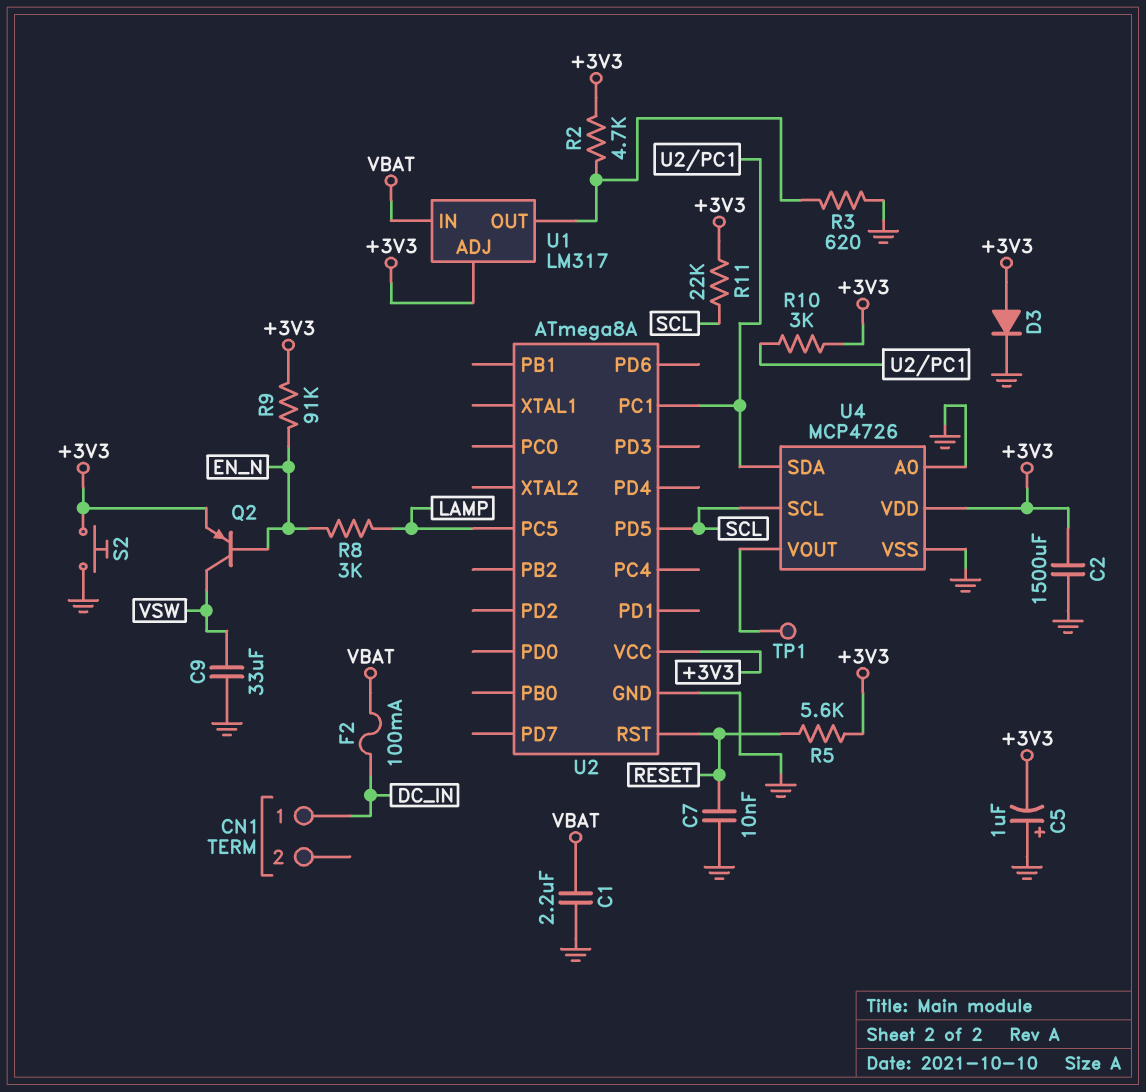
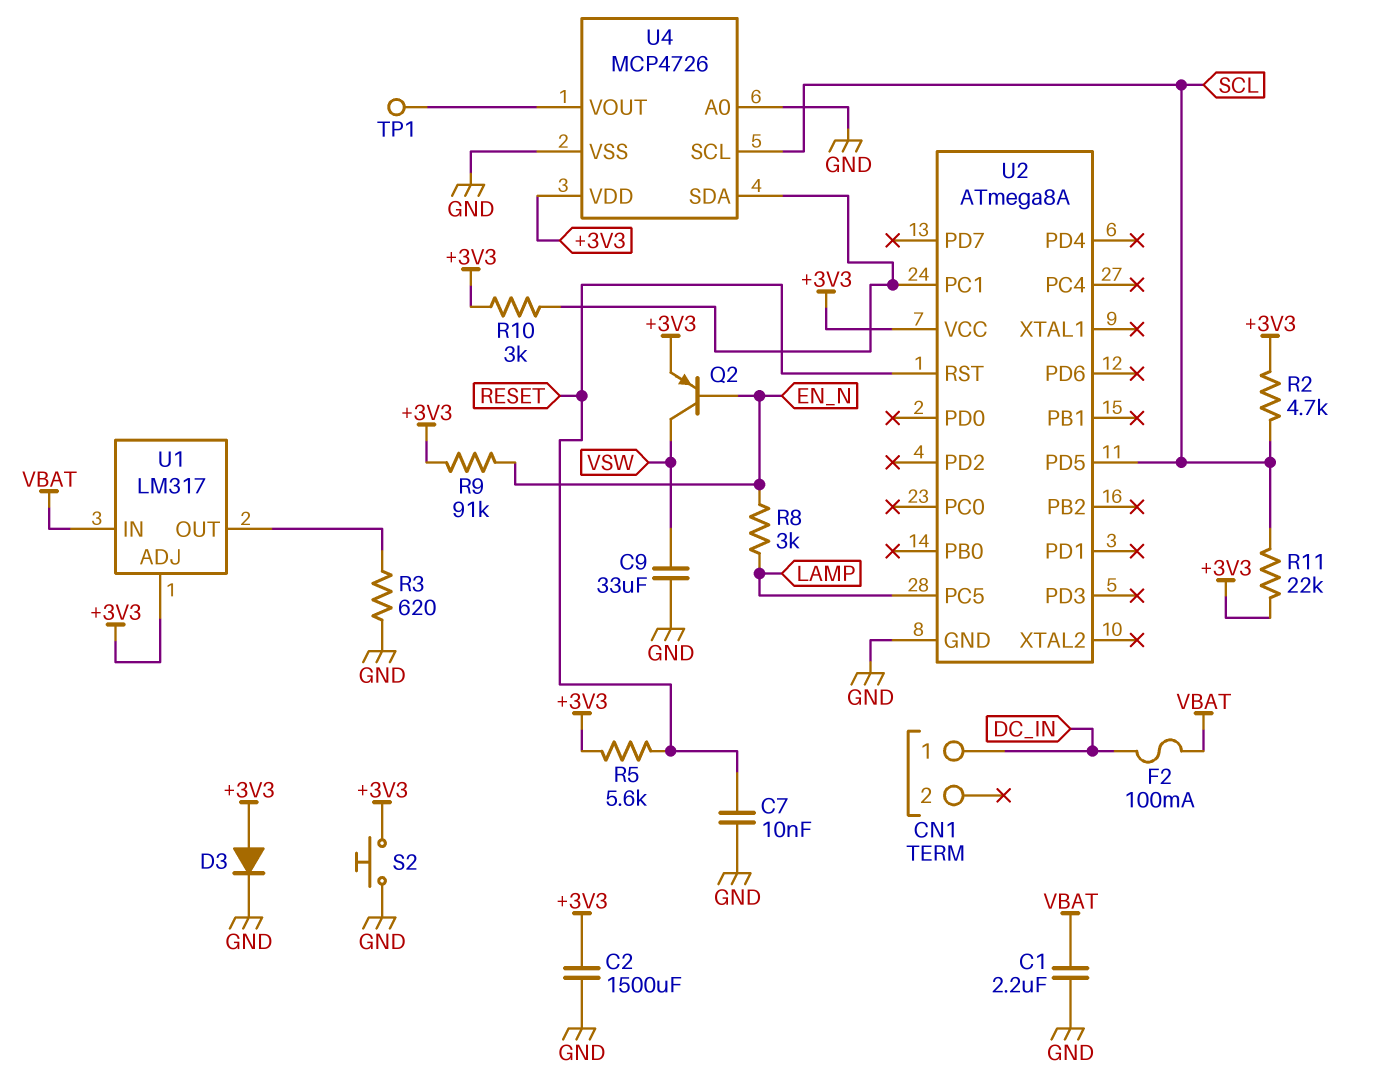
C5: 1uF (plus GND, minus +3V3) -> none
R2: 4.7k (+3V3, U1/OUT) -> 4.7k (+3V3, SCL)

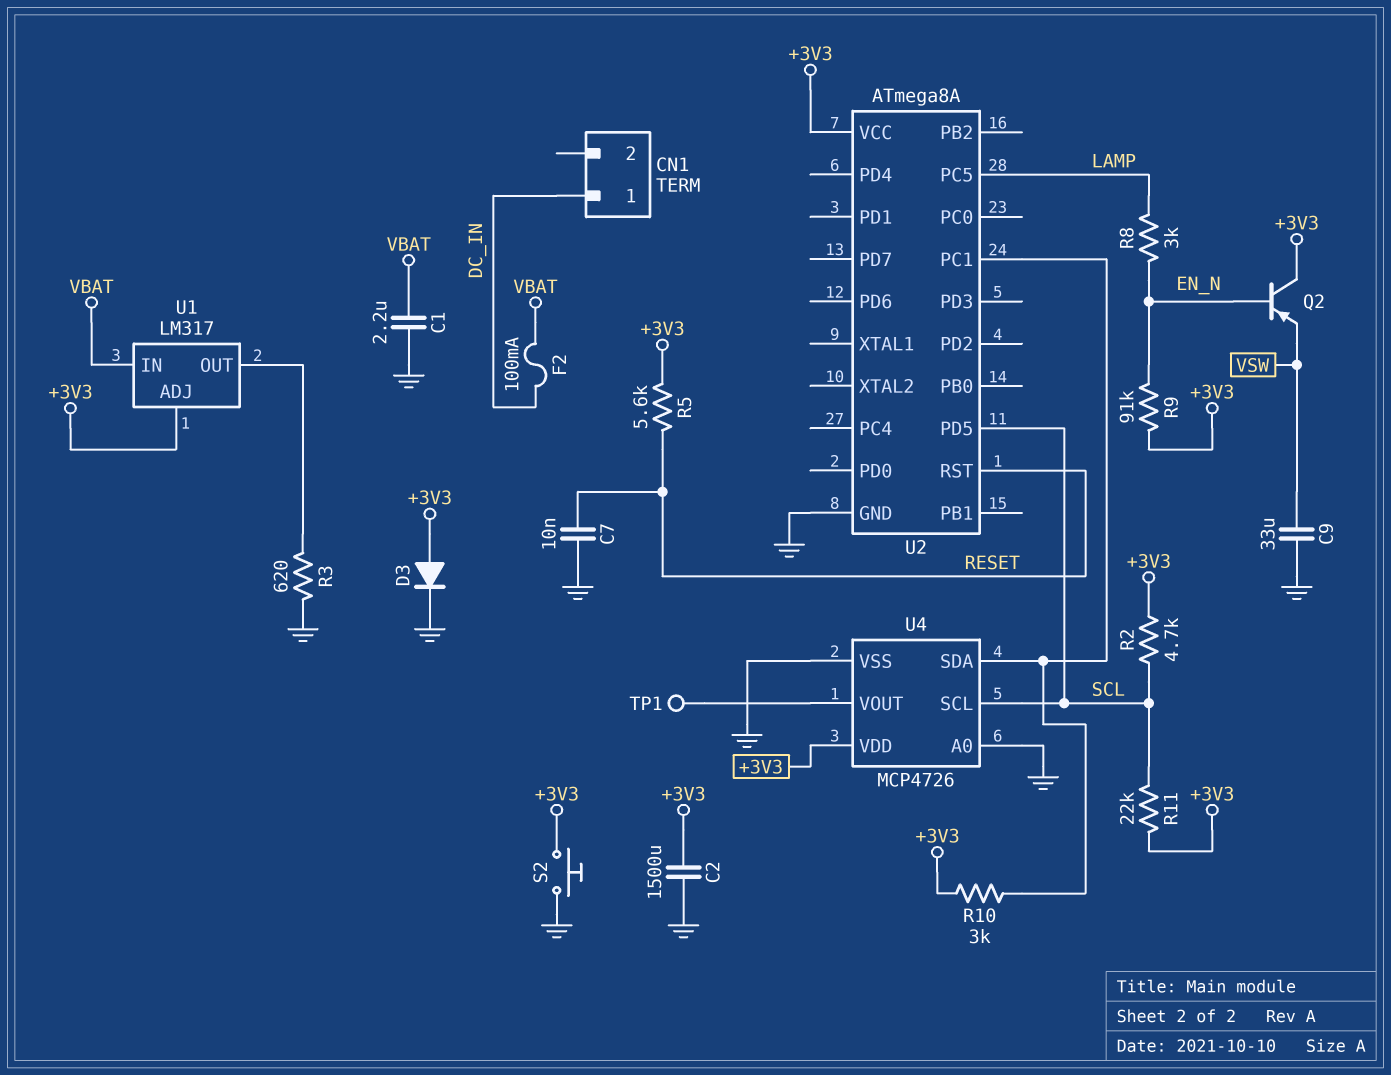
Q2: PNP (B EN_N, C VSW, E +3V3) -> PNP (B EN_N, C +3V3, E VSW)

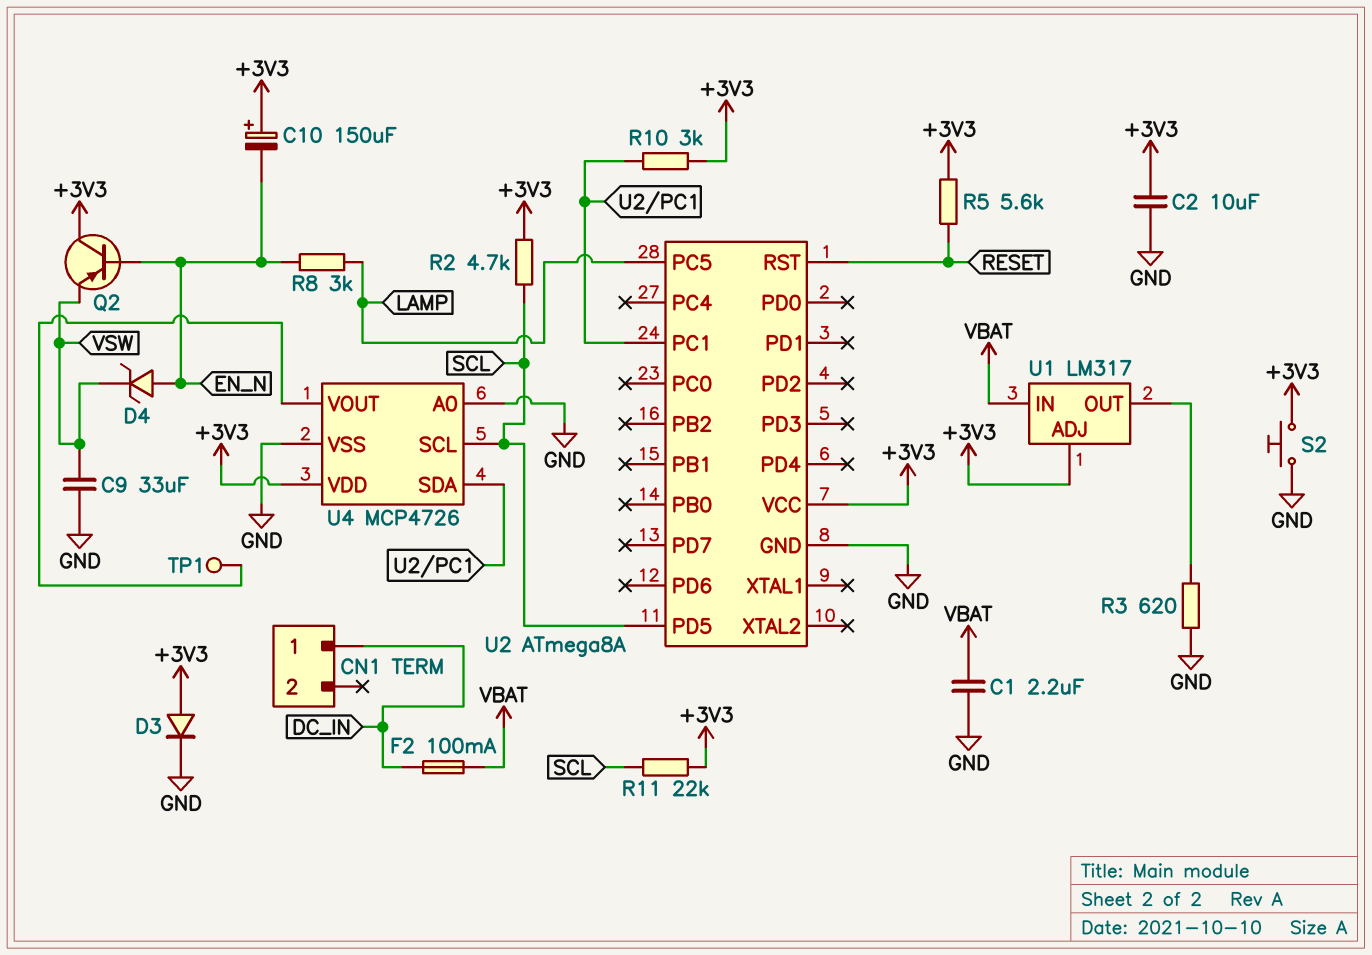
C2: 1500uF (+3V3, GND) -> 10uF (+3V3, GND)
C7: 10nF (GND, RESET) -> none
C10: none -> 150uF (plus +3V3, minus EN_N)
D4: none -> zener (A EN_N, K VSW)
R9: 91k (+3V3, EN_N) -> none

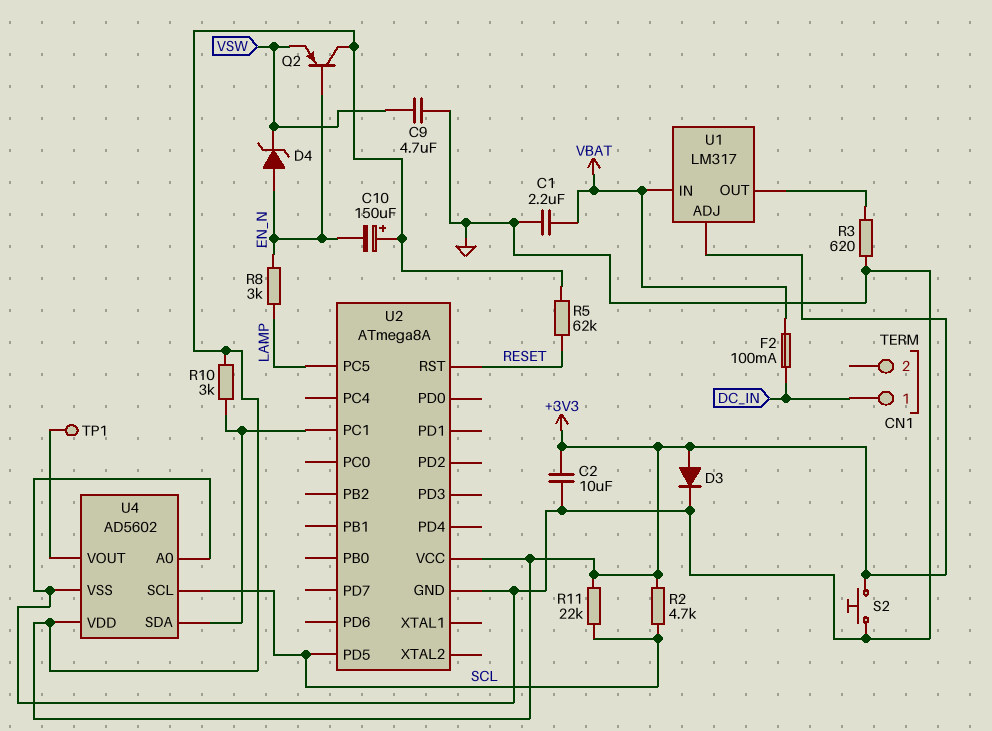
C9: 33uF (GND, VSW) -> 4.7uF (GND, VSW)
R5: 5.6k (+3V3, RESET) -> 62k (+3V3, RESET)
U4: MCP4726 -> AD5602

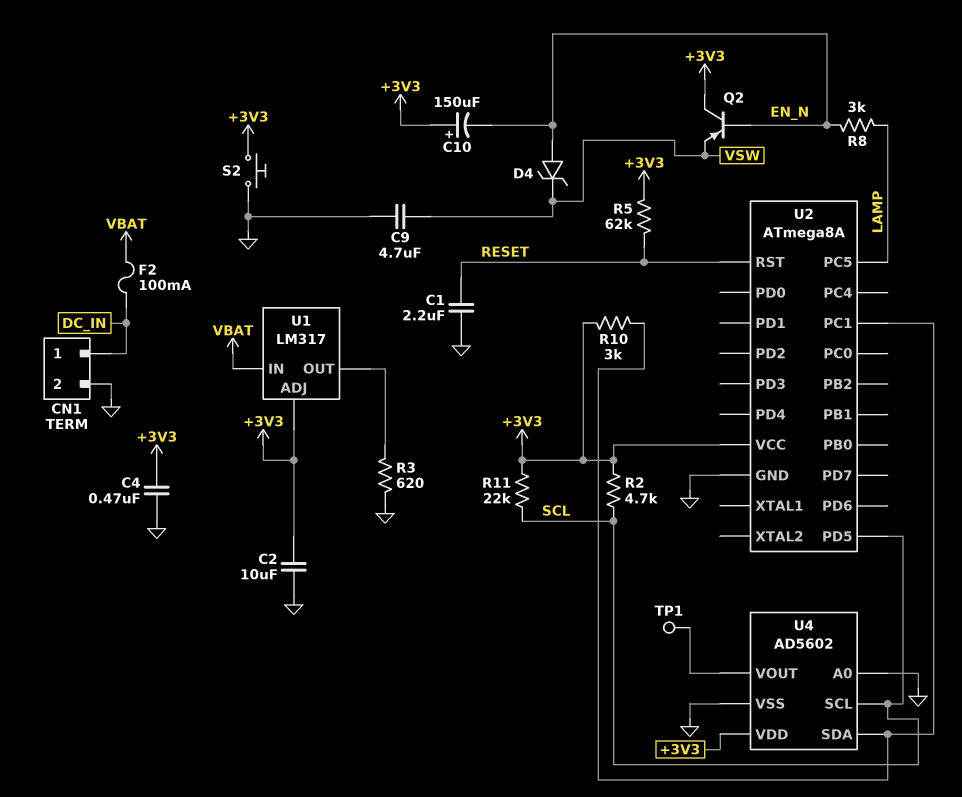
C1: 2.2uF (GND, VBAT) -> 2.2uF (GND, RESET)
C4: none -> 470nF (+3V3, GND)
CN1 pin 2: none -> GND
D3: diode (A +3V3, K GND) -> none

